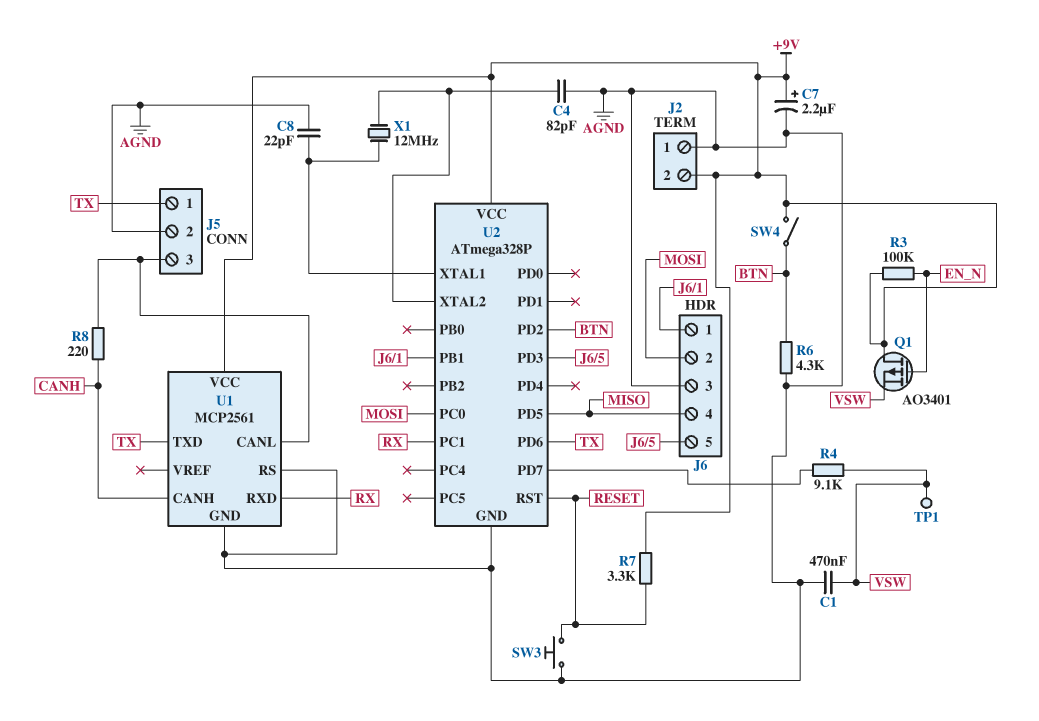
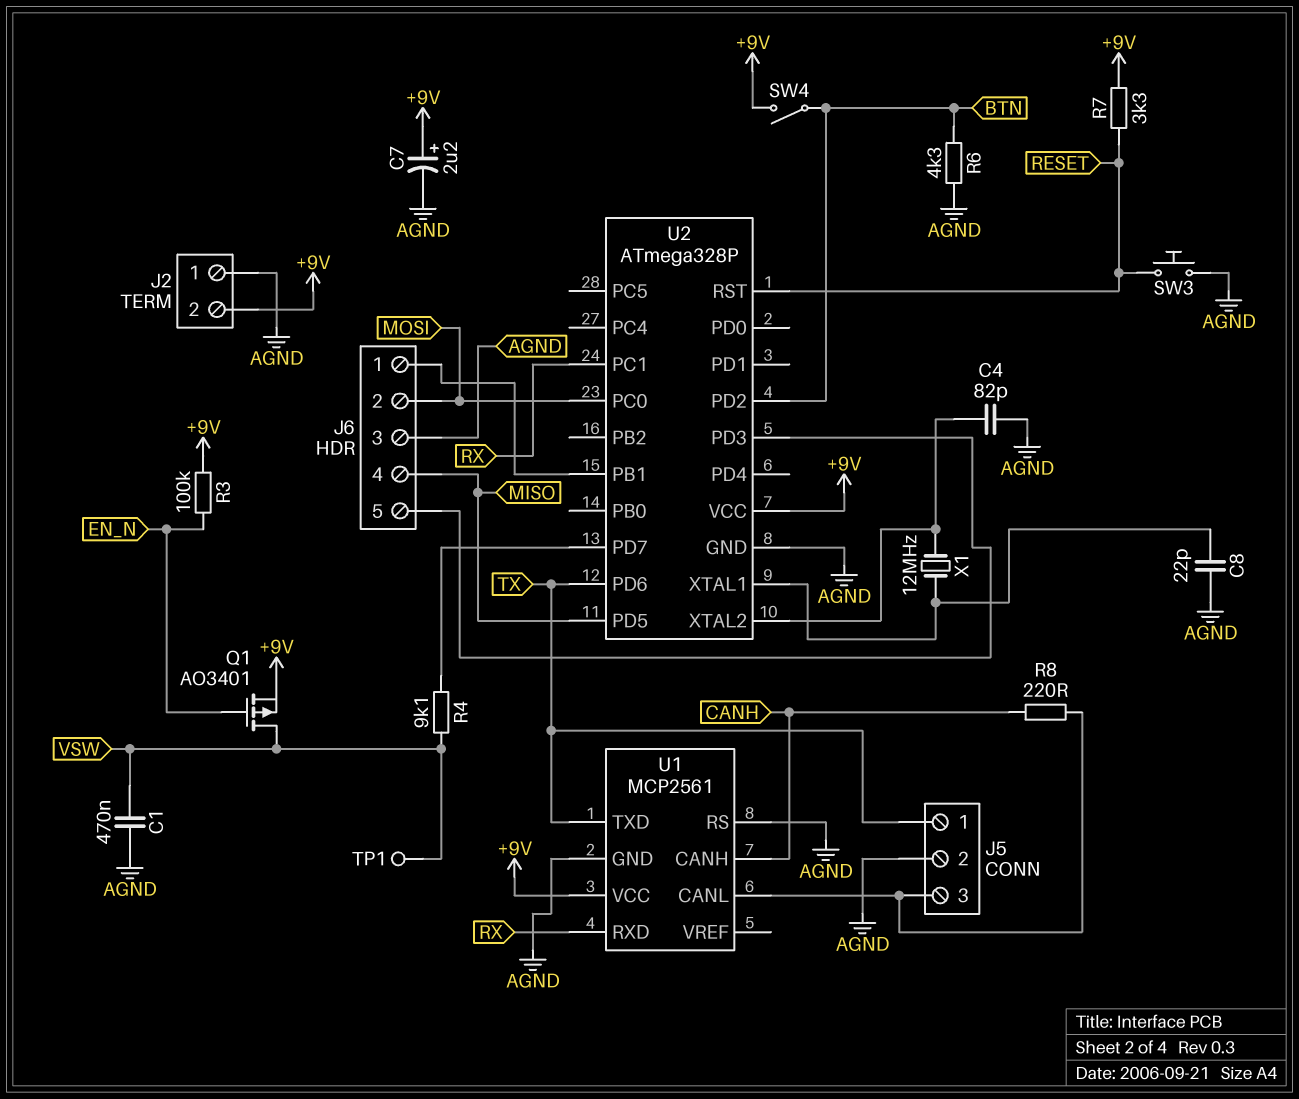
Q1: PMOS AO3401 (G EN_N, D +9V, S VSW) -> PMOS AO3401 (G EN_N, D VSW, S +9V)

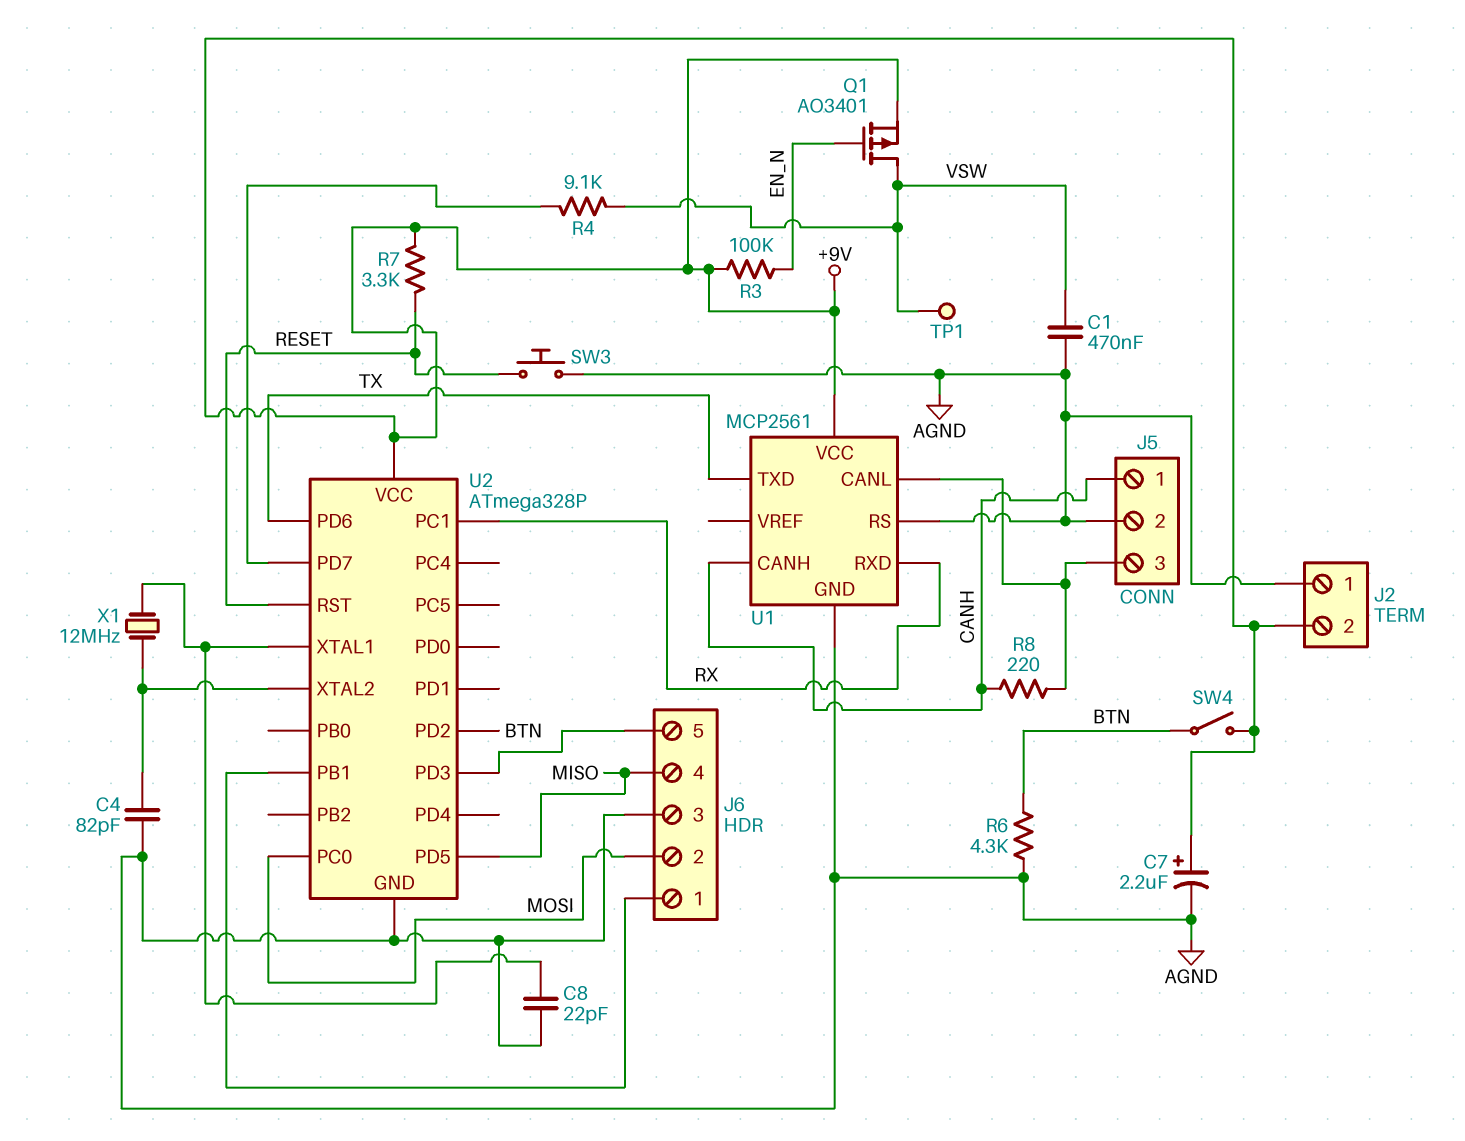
J5 pin 1: TX -> CANH

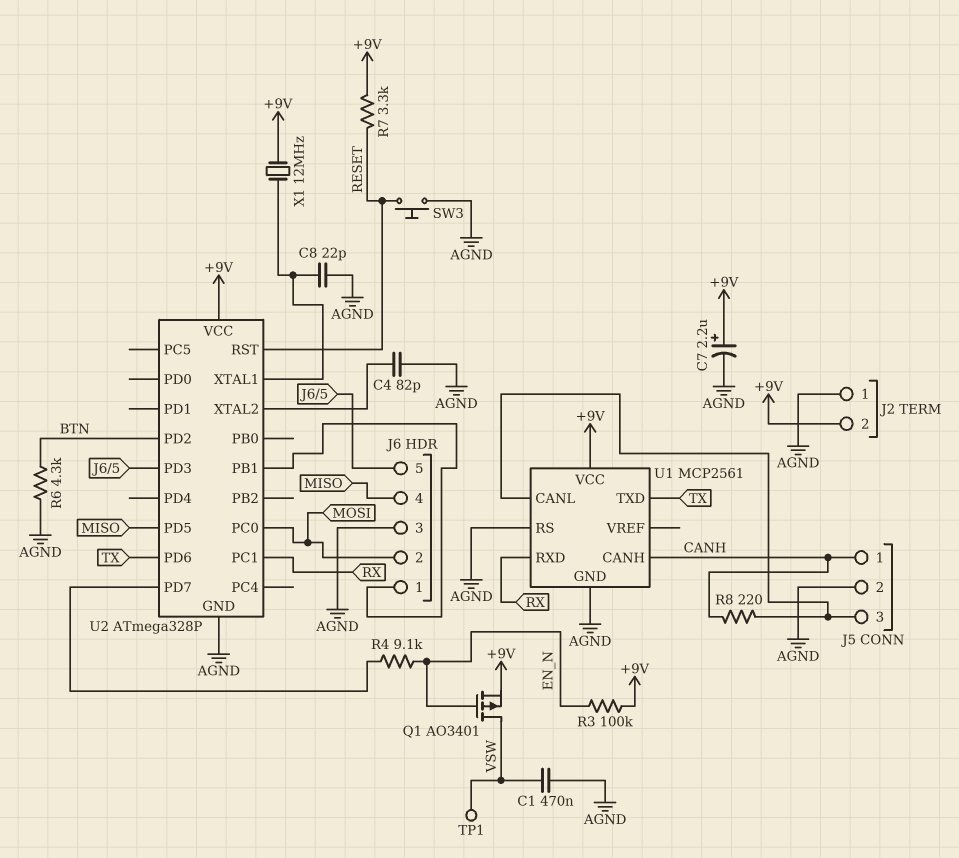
R4: 9.1k (U2/PD7, VSW) -> 9.1k (EN_N, U2/PD7)
SW4: switch (+9V, BTN) -> none
X1: 12MHz (U2/XTAL1, U2/XTAL2) -> 12MHz (+9V, U2/XTAL1)

